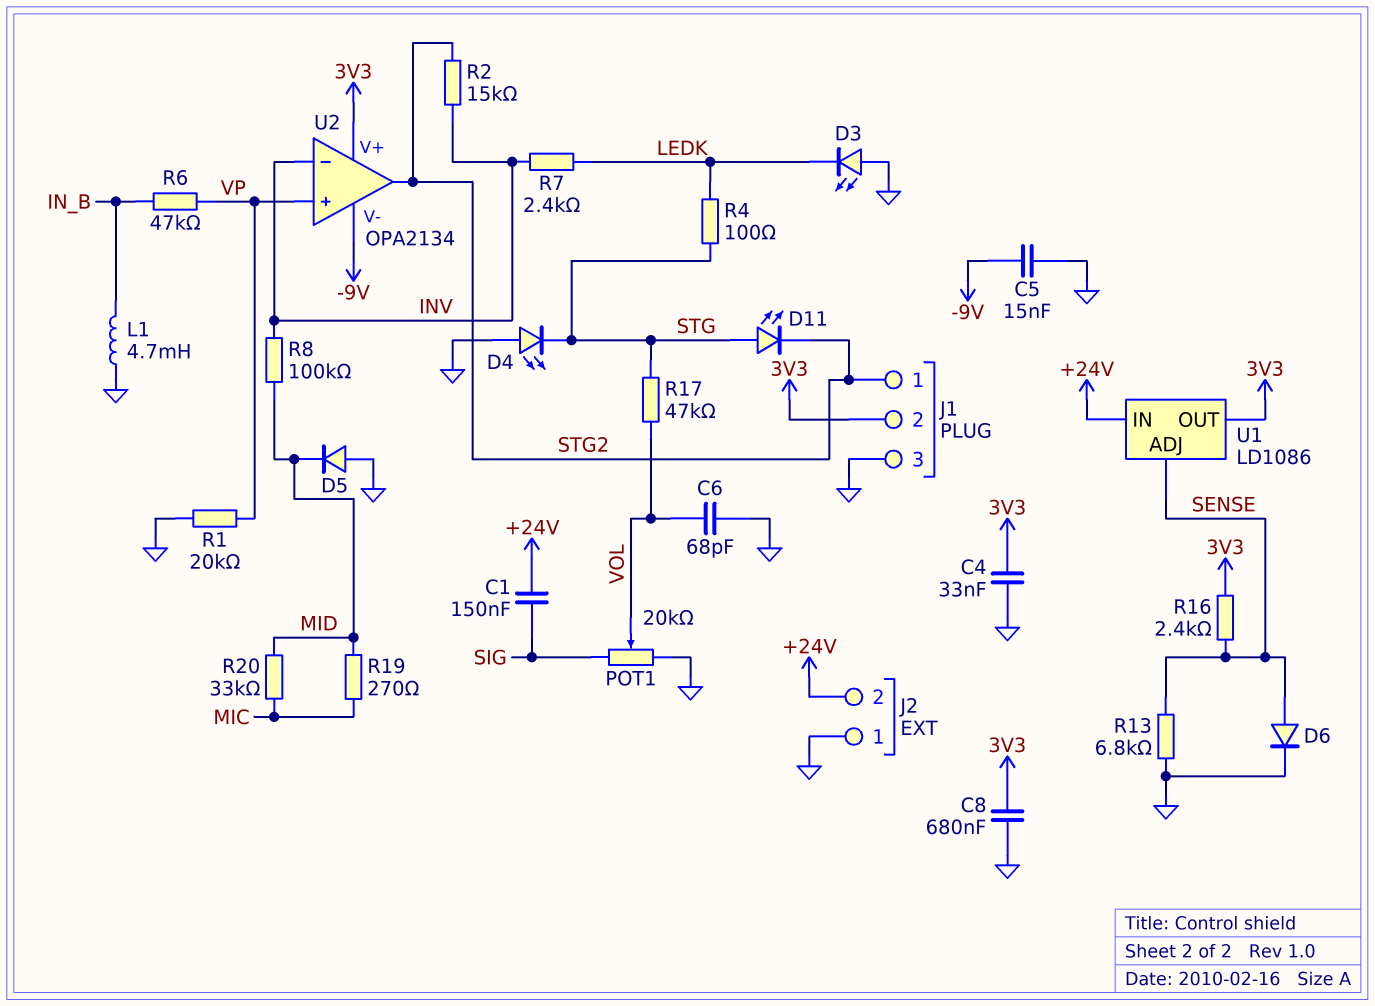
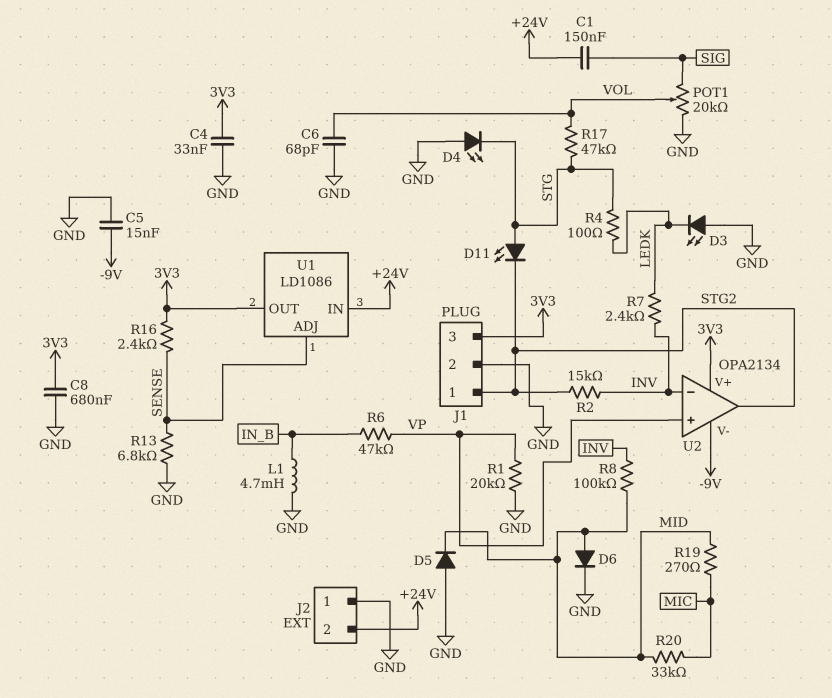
D6: diode (A SENSE, K GND) -> diode (A MID, K GND)
J1 pin 2: 3V3 -> GND
J1 pin 3: GND -> 3V3

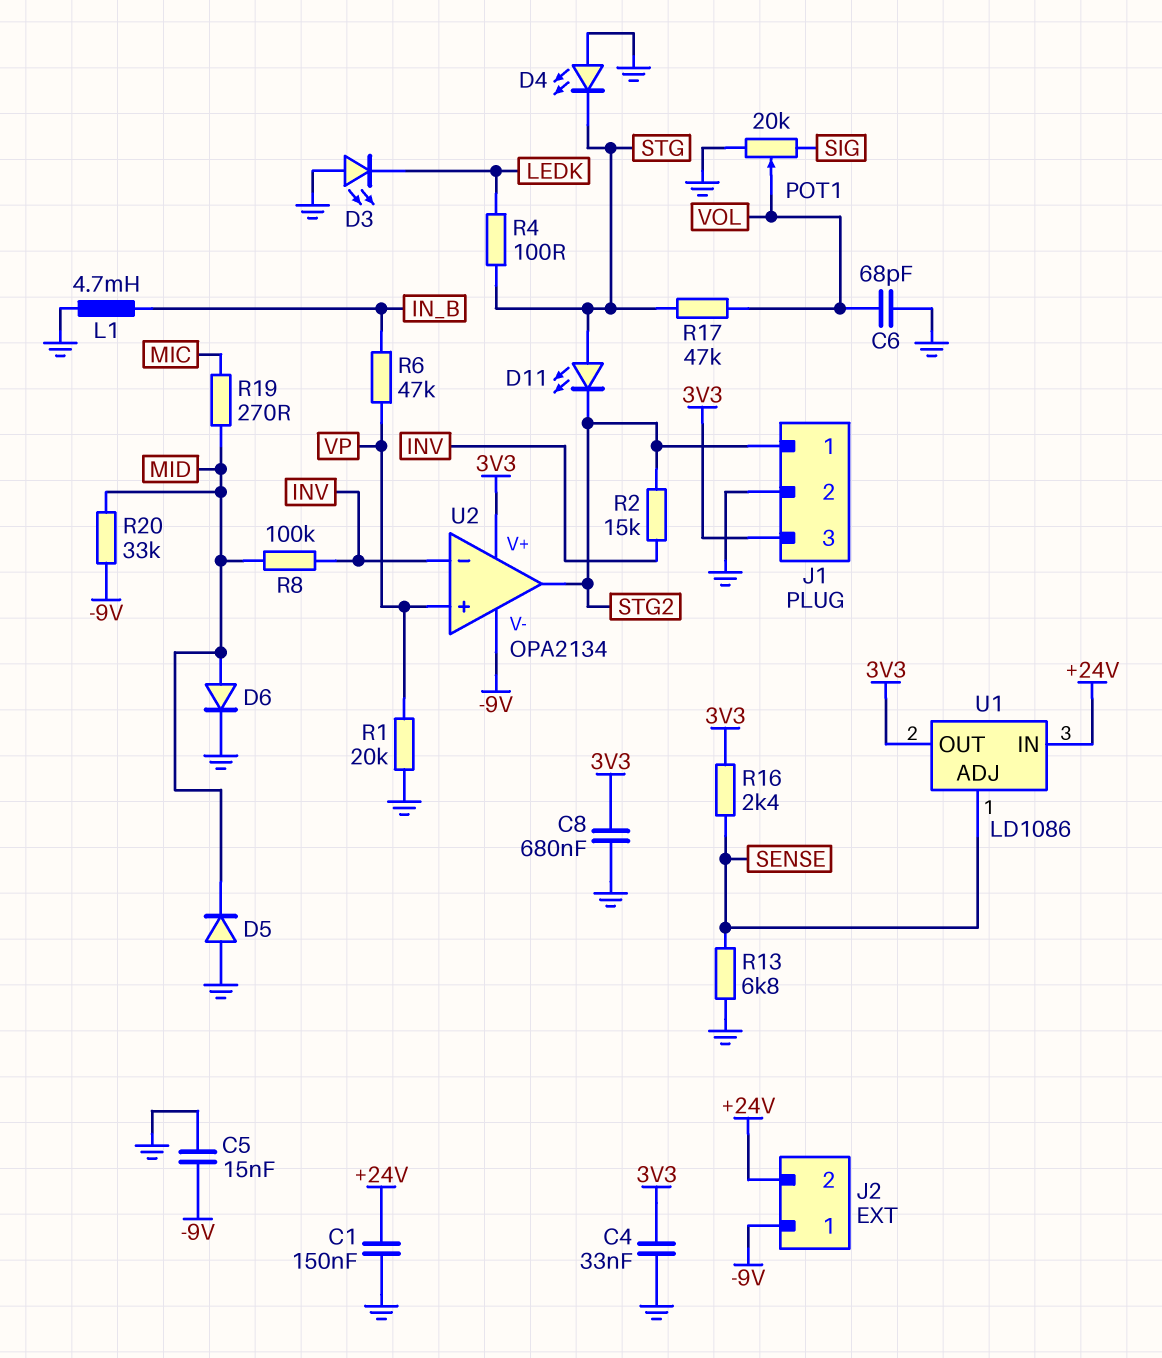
C1: 150nF (+24V, SIG) -> 150nF (+24V, GND)
J2 pin 1: GND -> -9V
R7: 2.4k (INV, LEDK) -> none
R20: 33k (MIC, MID) -> 33k (-9V, MID)

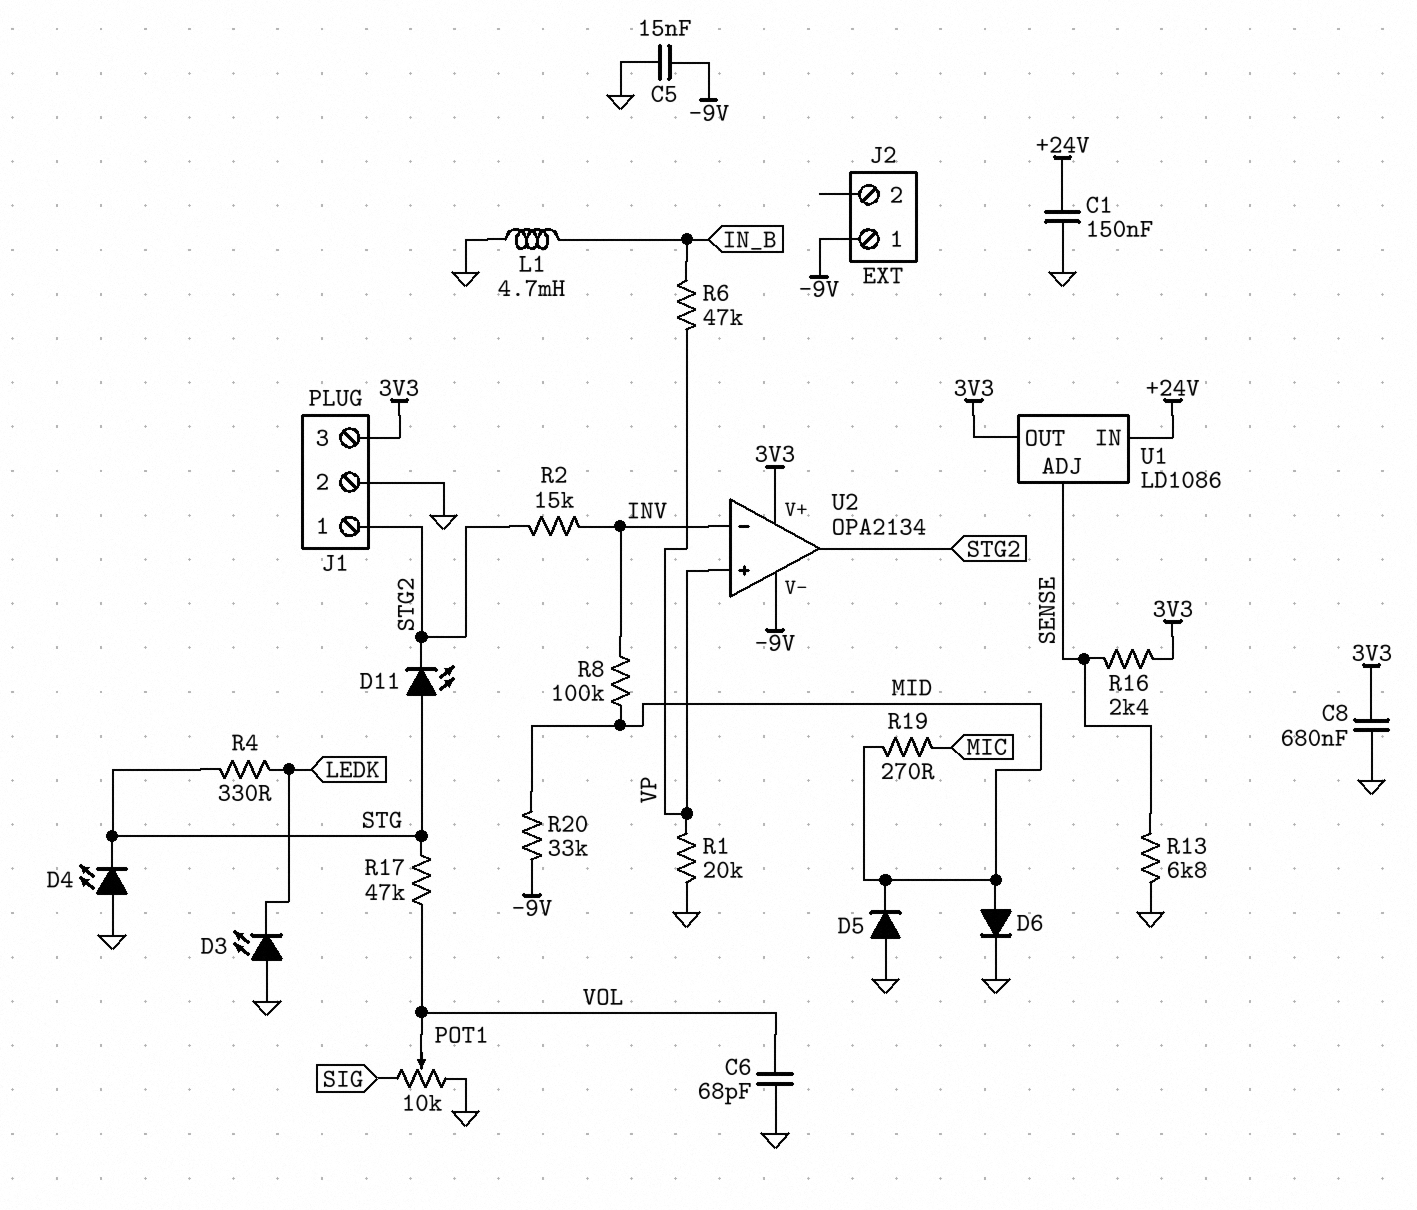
C4: 33nF (3V3, GND) -> none
J2 pin 2: +24V -> none
POT1: 20k (GND, SIG, wiper VOL) -> 10k (GND, SIG, wiper VOL)
R4: 100 (LEDK, STG) -> 330 (LEDK, STG)

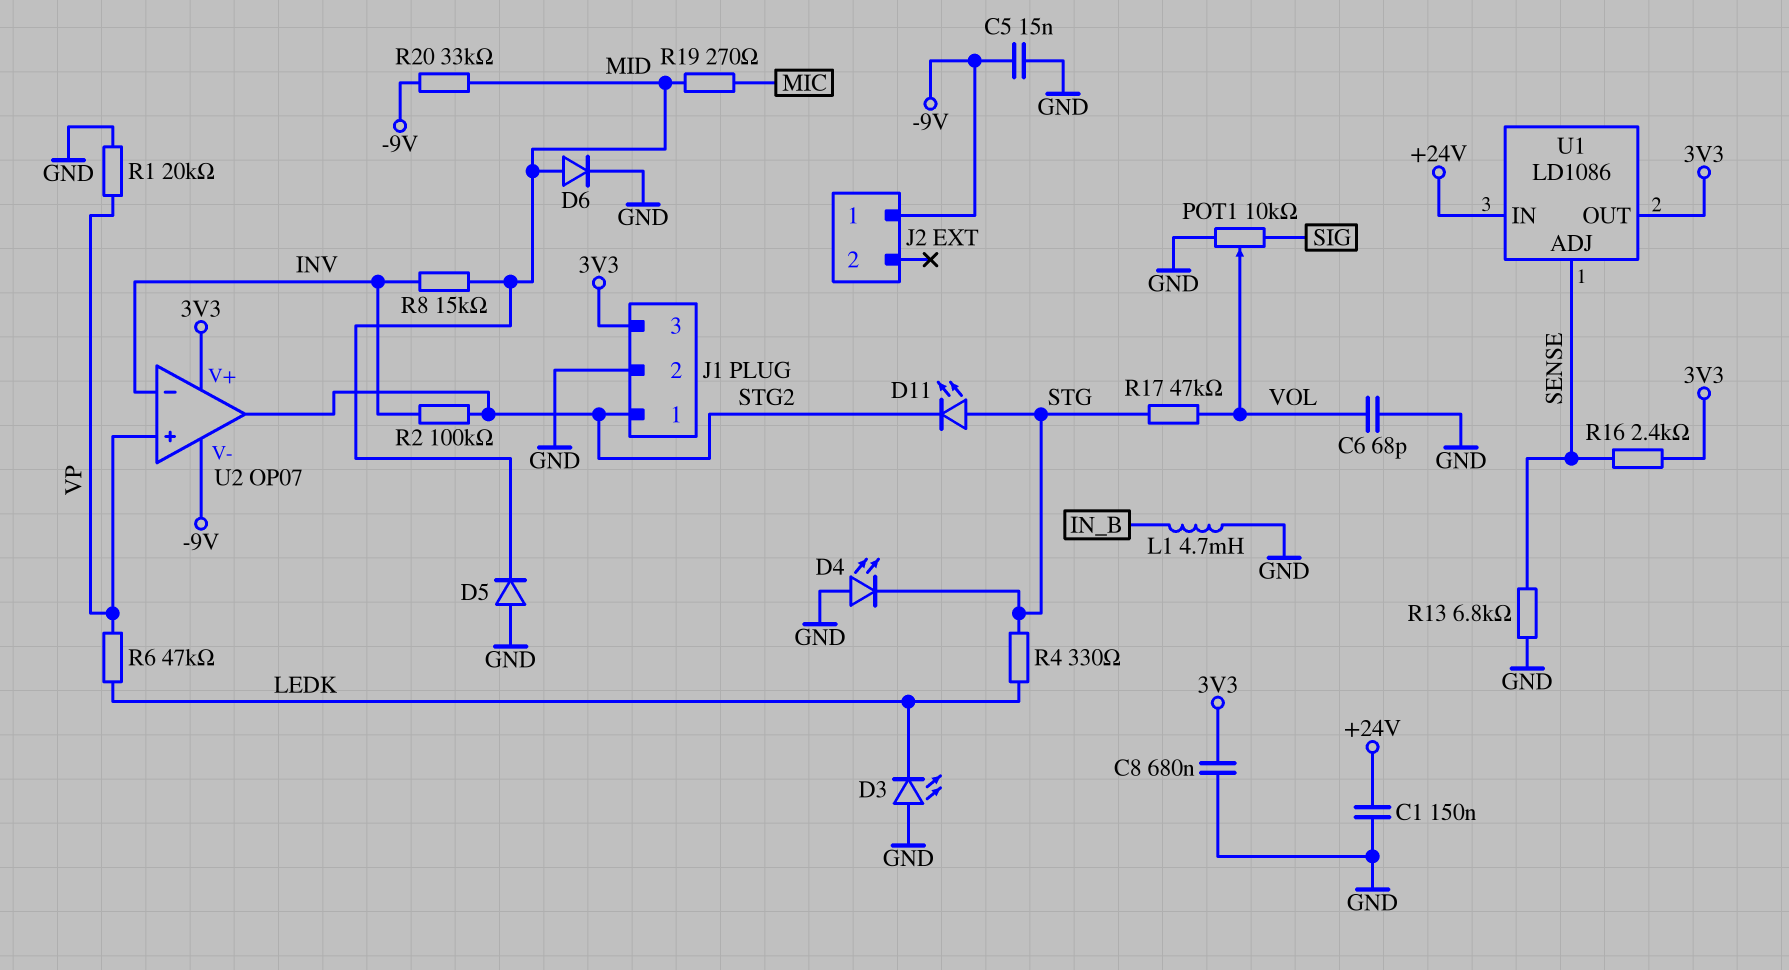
R2: 15k (INV, STG2) -> 100k (INV, STG2)
R6: 47k (IN_B, VP) -> 47k (LEDK, VP)
R8: 100k (INV, MID) -> 15k (INV, MID)
U2: OPA2134 -> OP07

